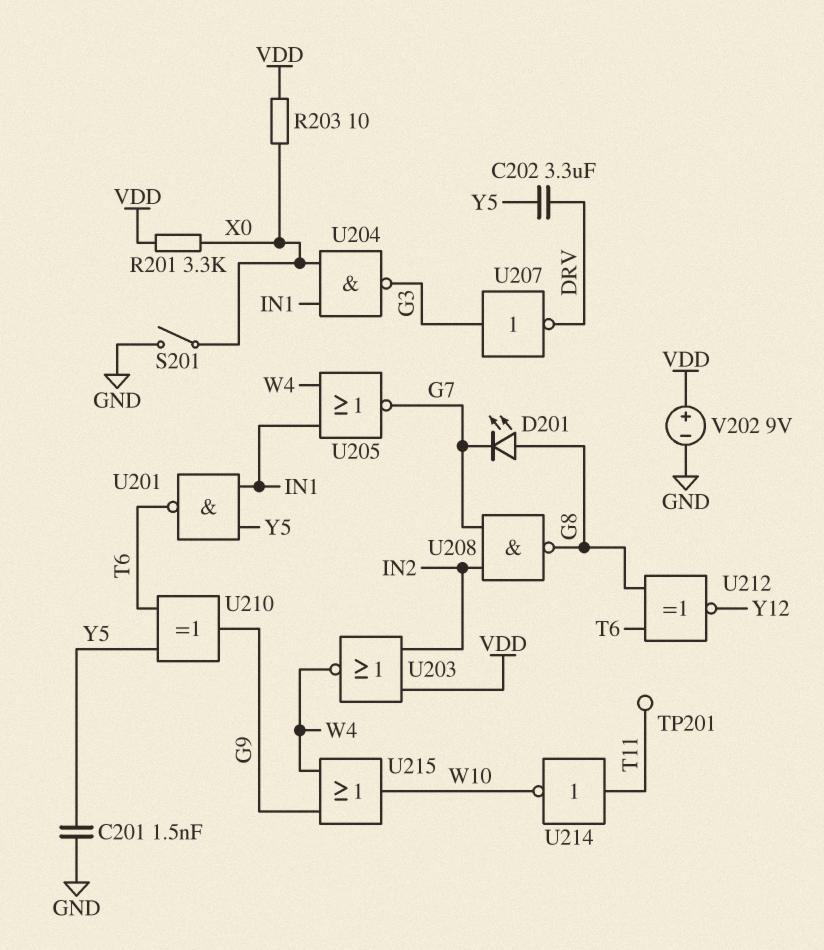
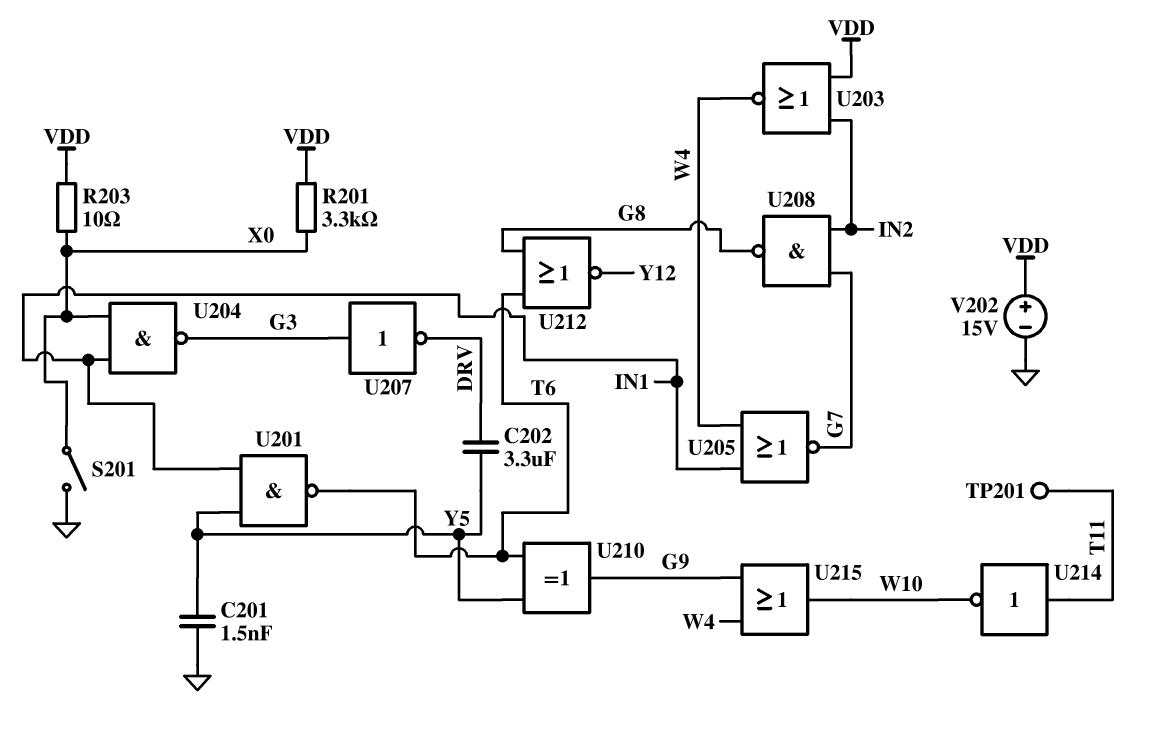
D201: LED (A G8, K G7) -> none
U212: XNOR (in G8, in T6, out Y12) -> NOR (in G8, in T6, out Y12)
V202: 9V (plus VDD, minus GND) -> 15V (plus VDD, minus GND)

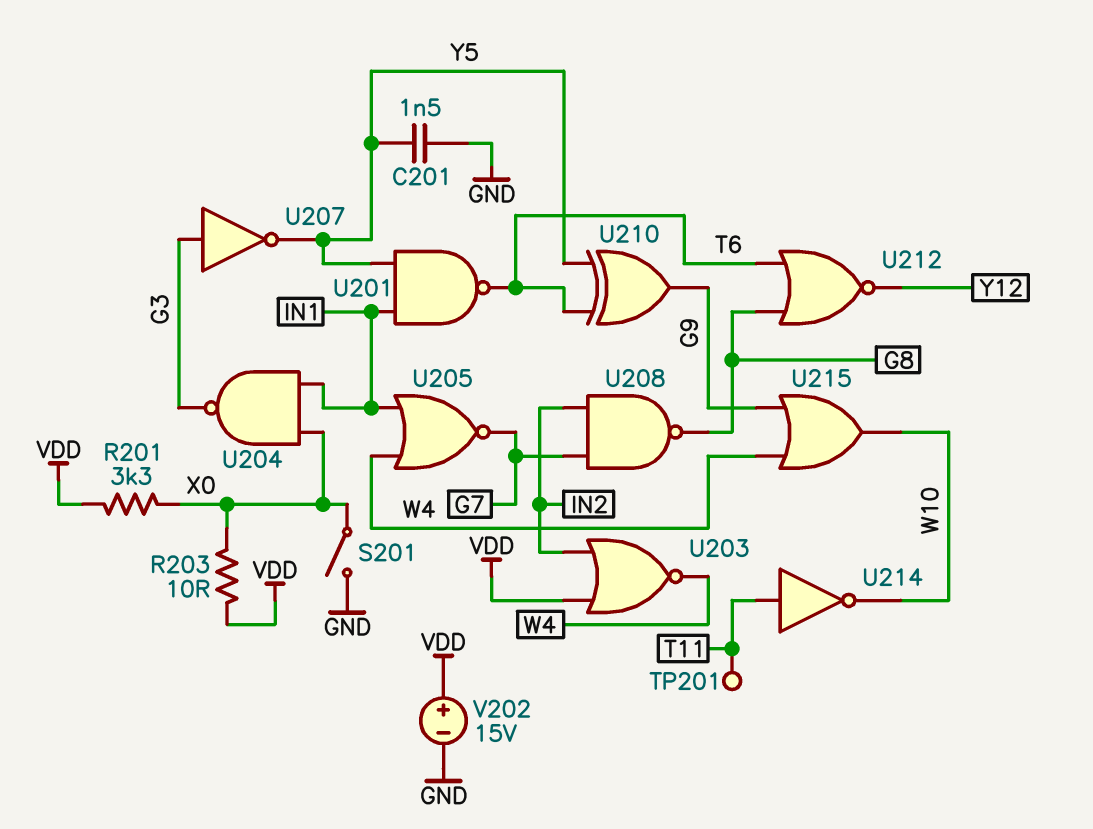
C202: 3.3uF (DRV, Y5) -> none
U207: NOT (in G3, out DRV) -> NOT (in G3, out Y5)

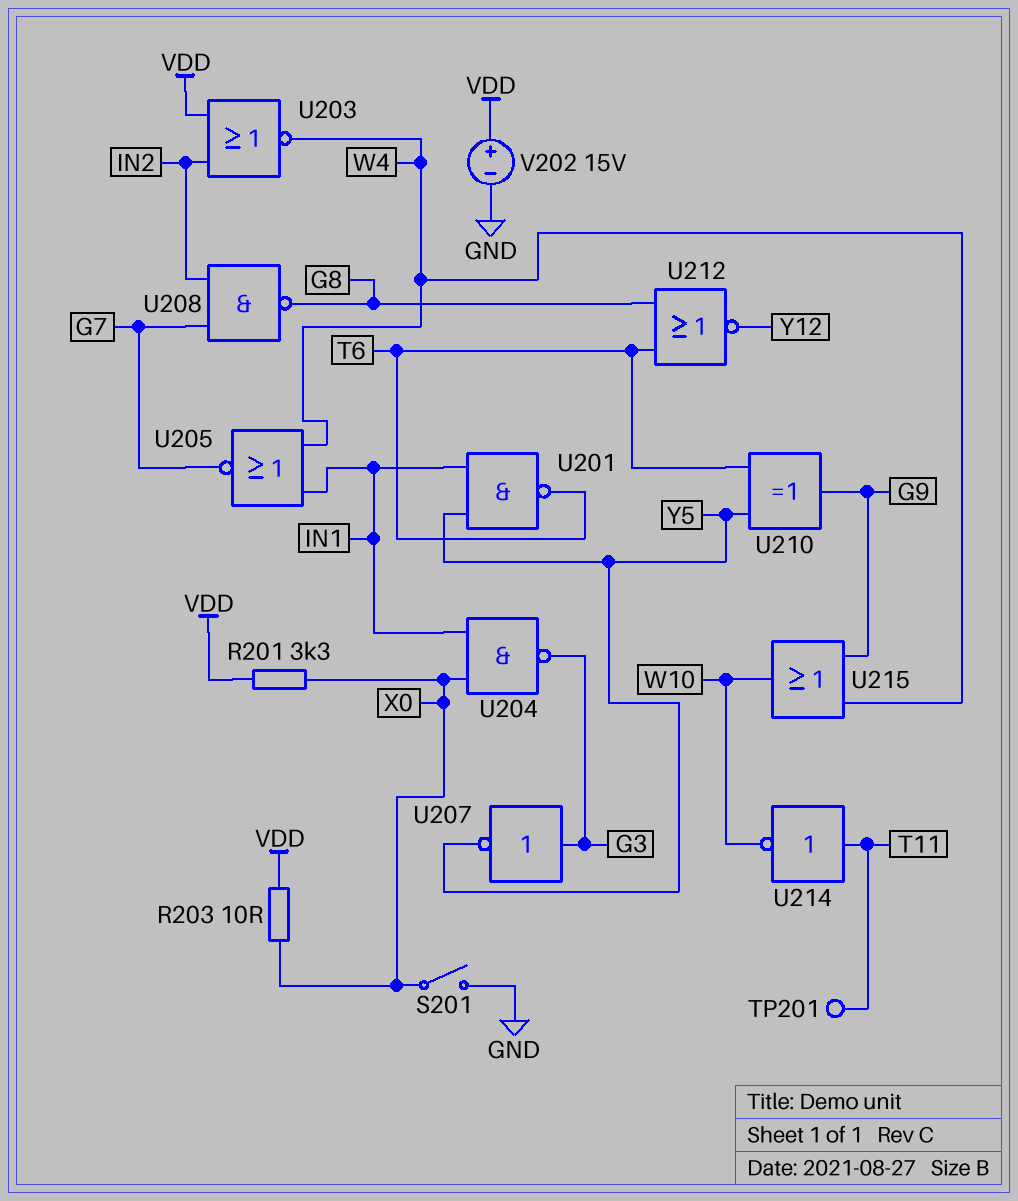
C201: 1.5nF (GND, Y5) -> none

